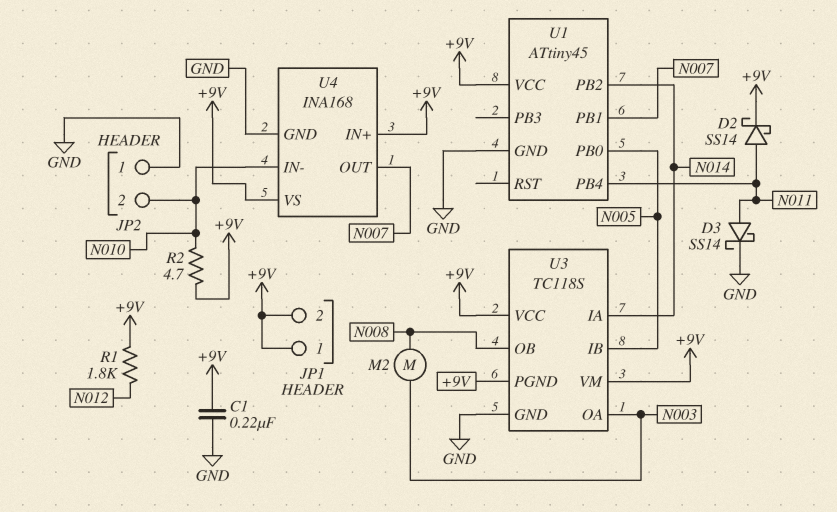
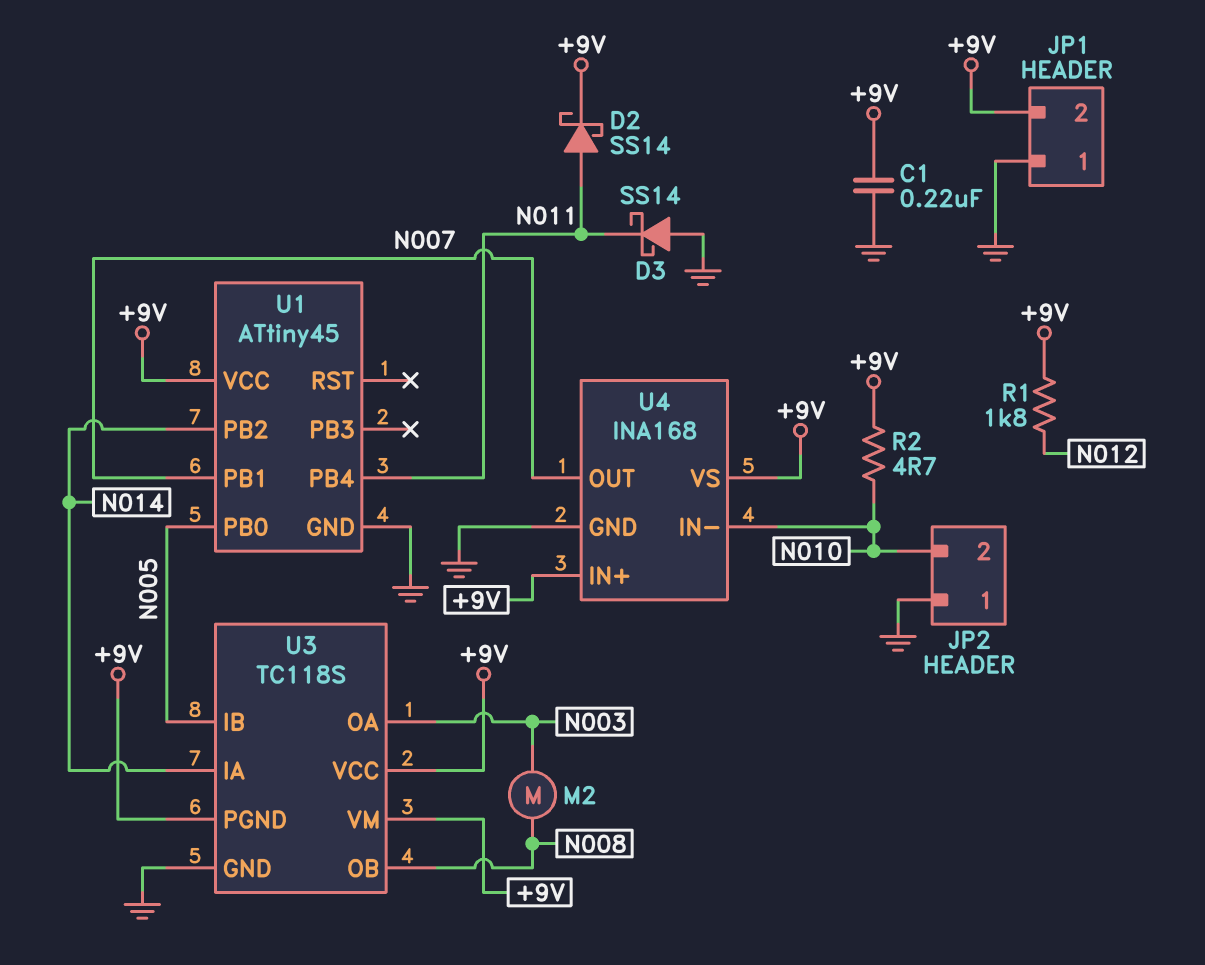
D3: schottky SS14 (A N011, K GND) -> schottky SS14 (A GND, K N011)
JP1 pin 1: +9V -> GND

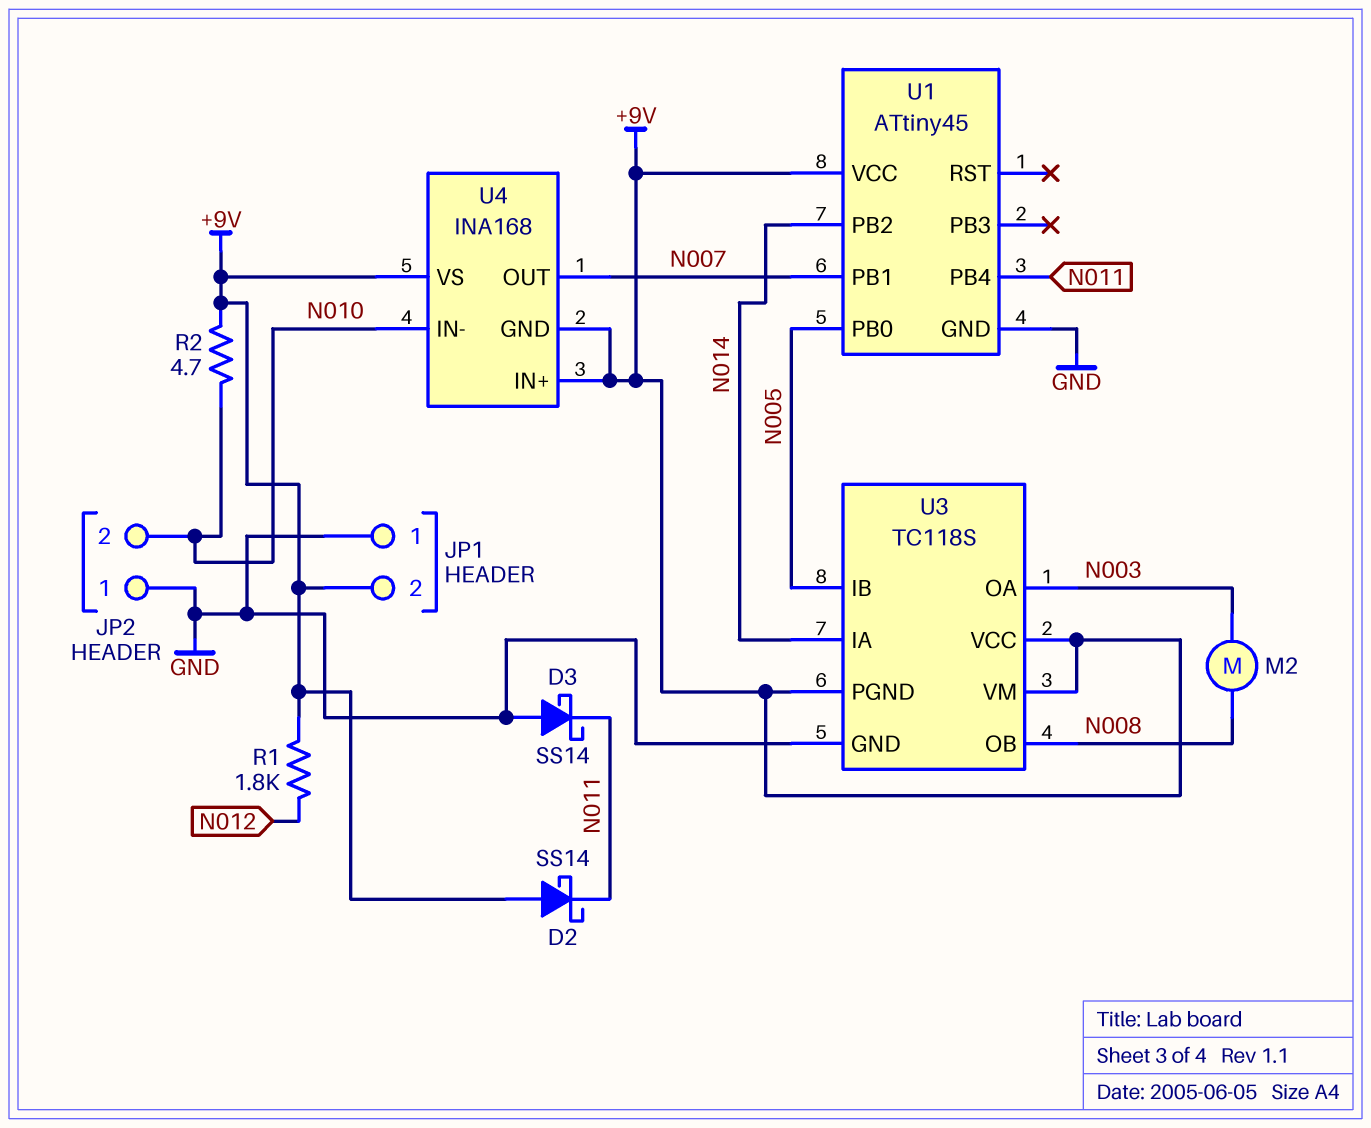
C1: 220nF (+9V, GND) -> none
D2: schottky SS14 (A N011, K +9V) -> schottky SS14 (A +9V, K N011)
U4 pin GND: GND -> +9V

